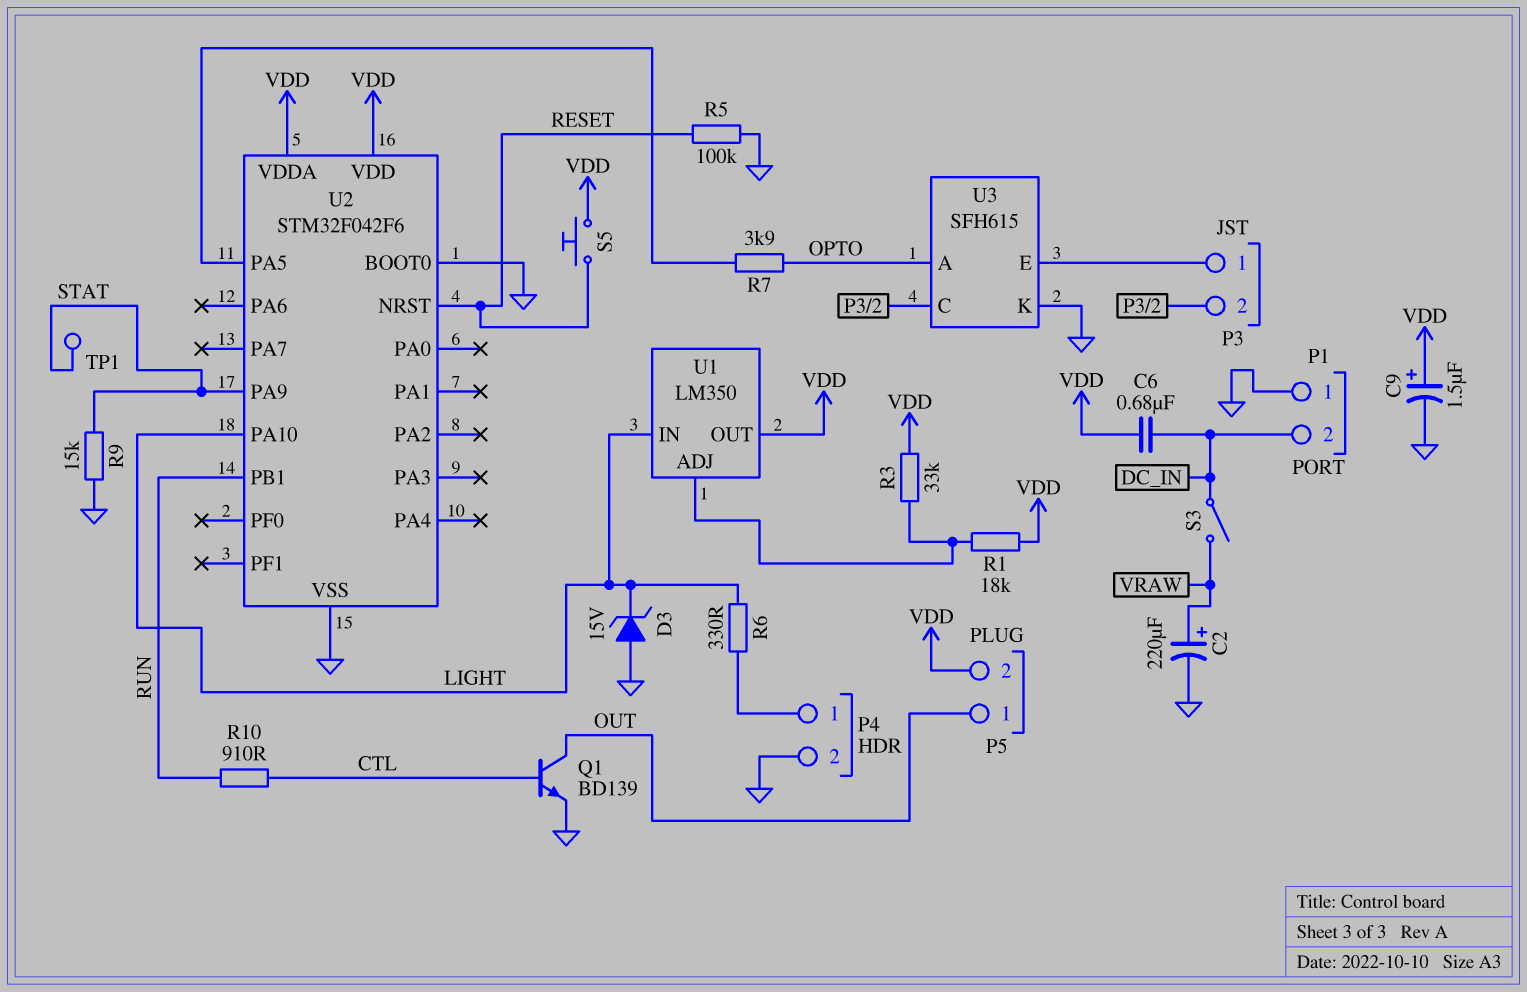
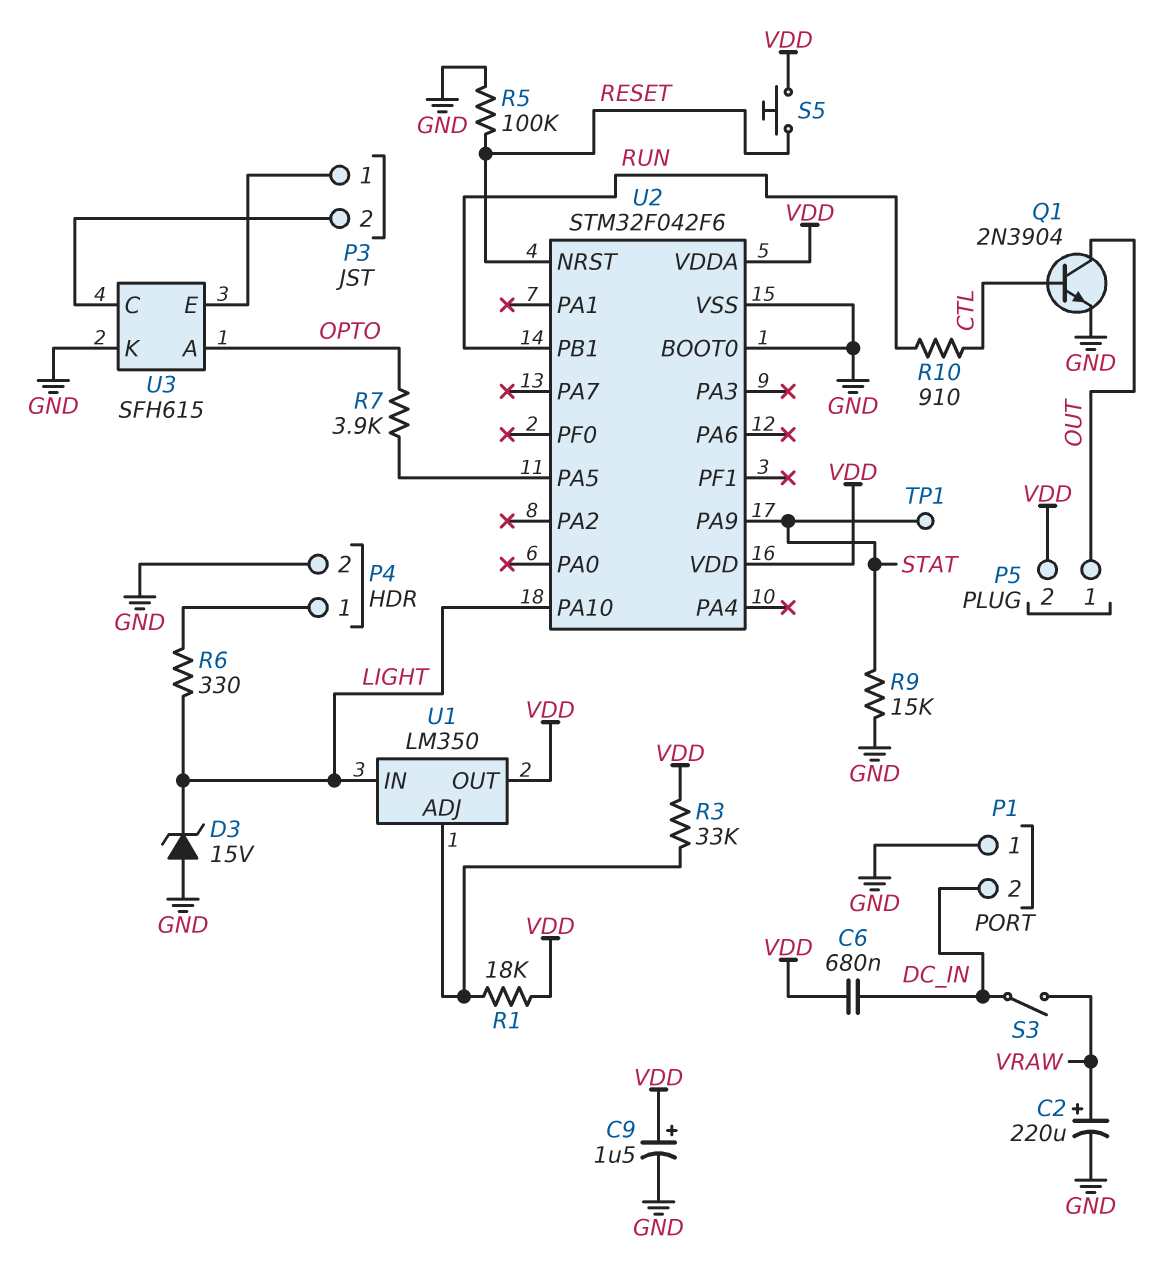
Q1: NPN BD139 (B CTL, C OUT, E GND) -> NPN 2N3904 (B CTL, C OUT, E GND)

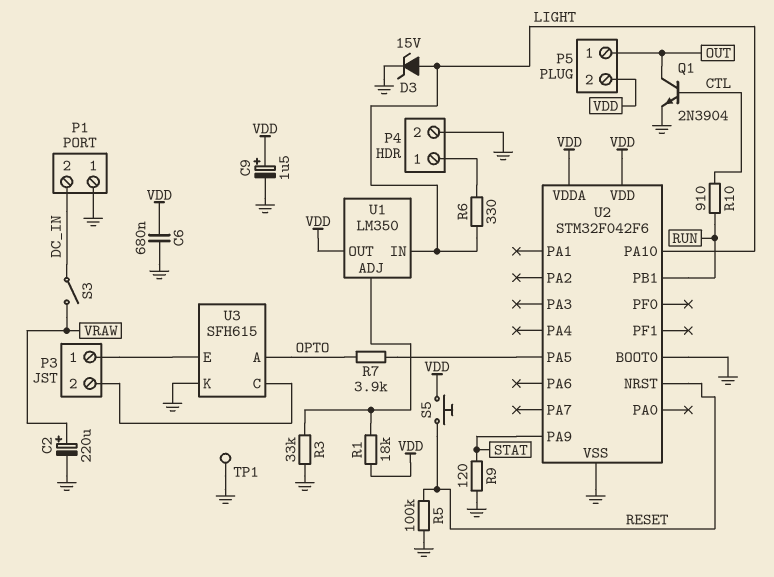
C6: 680nF (DC_IN, VDD) -> 680nF (GND, VDD)
D3: zener 15V (A GND, K LIGHT) -> zener 15V (A LIGHT, K GND)
R3: 33k (U1/ADJ, VDD) -> 33k (GND, U1/ADJ)
R9: 15k (GND, STAT) -> 120 (GND, STAT)
TP1: test point (STAT) -> test point (GND)

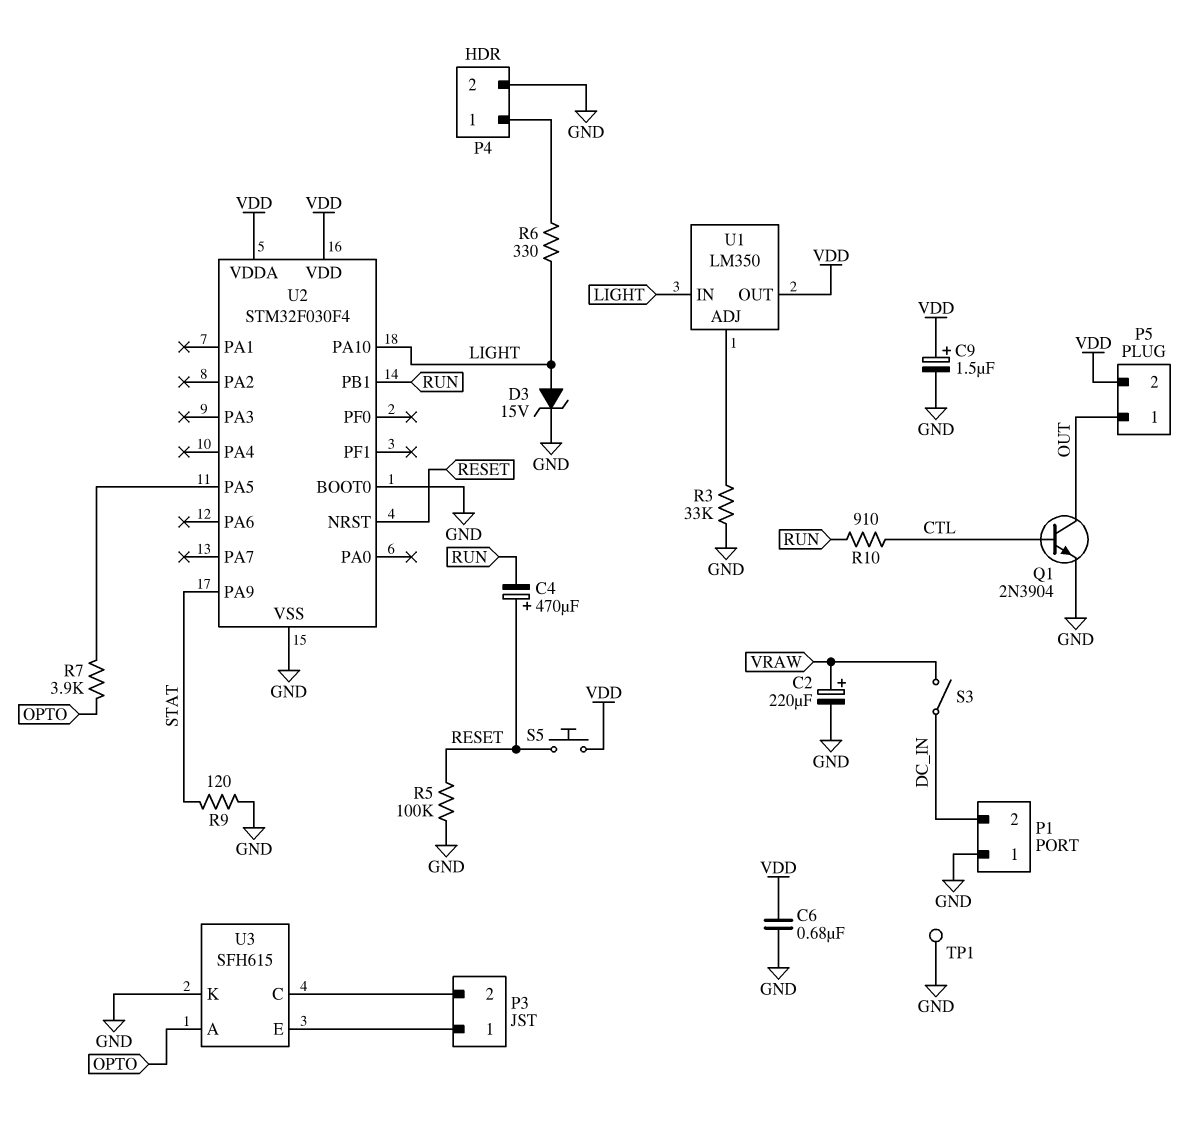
C4: none -> 470uF (plus RESET, minus RUN)
R1: 18k (U1/ADJ, VDD) -> none
U2: STM32F042F6 -> STM32F030F4

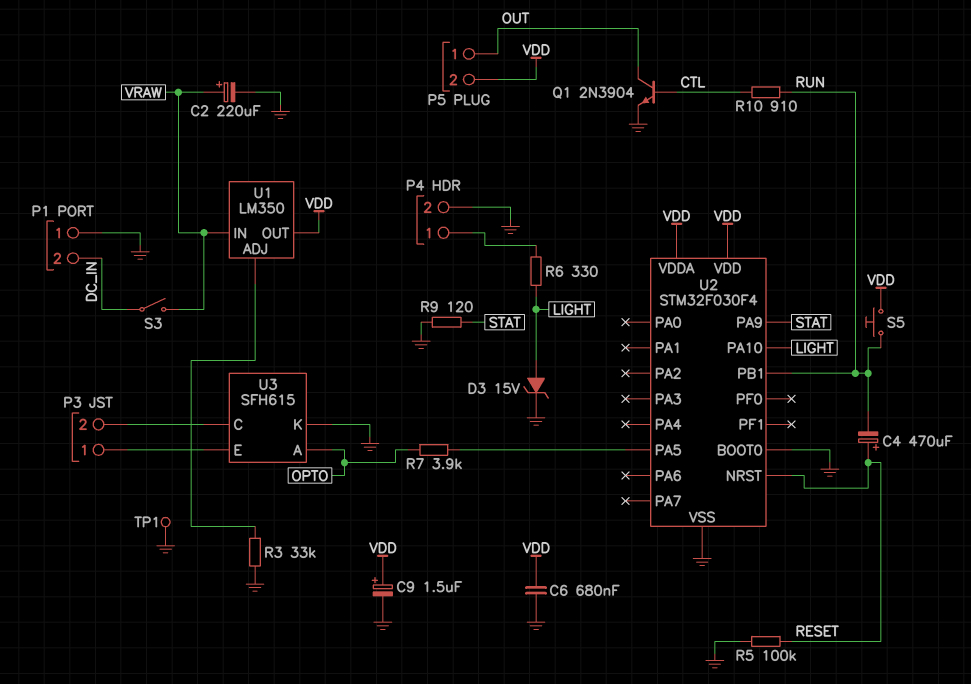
S5: button (RESET, VDD) -> button (RUN, VDD)
U1 pin IN: LIGHT -> VRAW

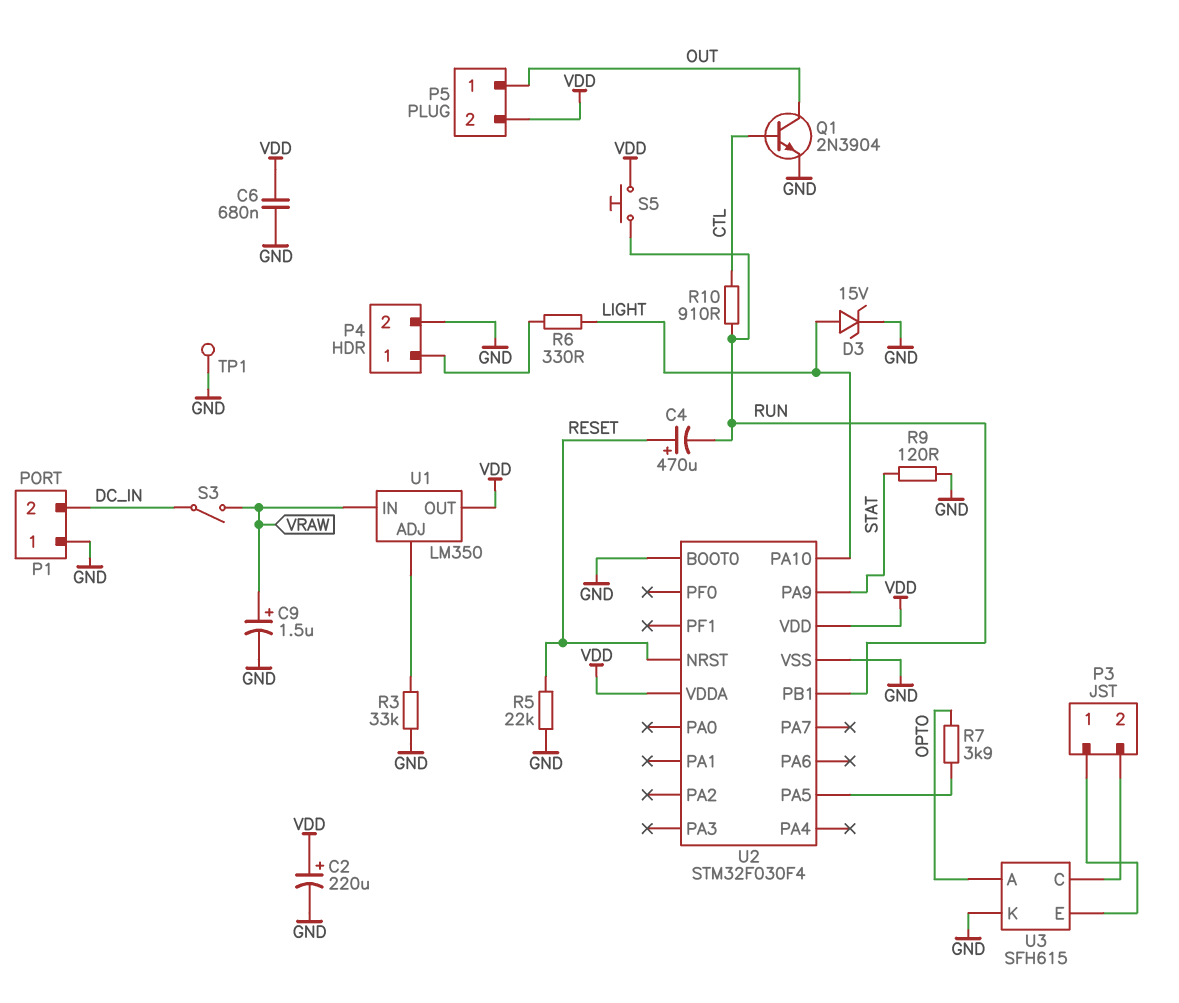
C2: 220uF (plus VRAW, minus GND) -> 220uF (plus VDD, minus GND)
C9: 1.5uF (plus VDD, minus GND) -> 1.5uF (plus VRAW, minus GND)
R5: 100k (GND, RESET) -> 22k (GND, RESET)

